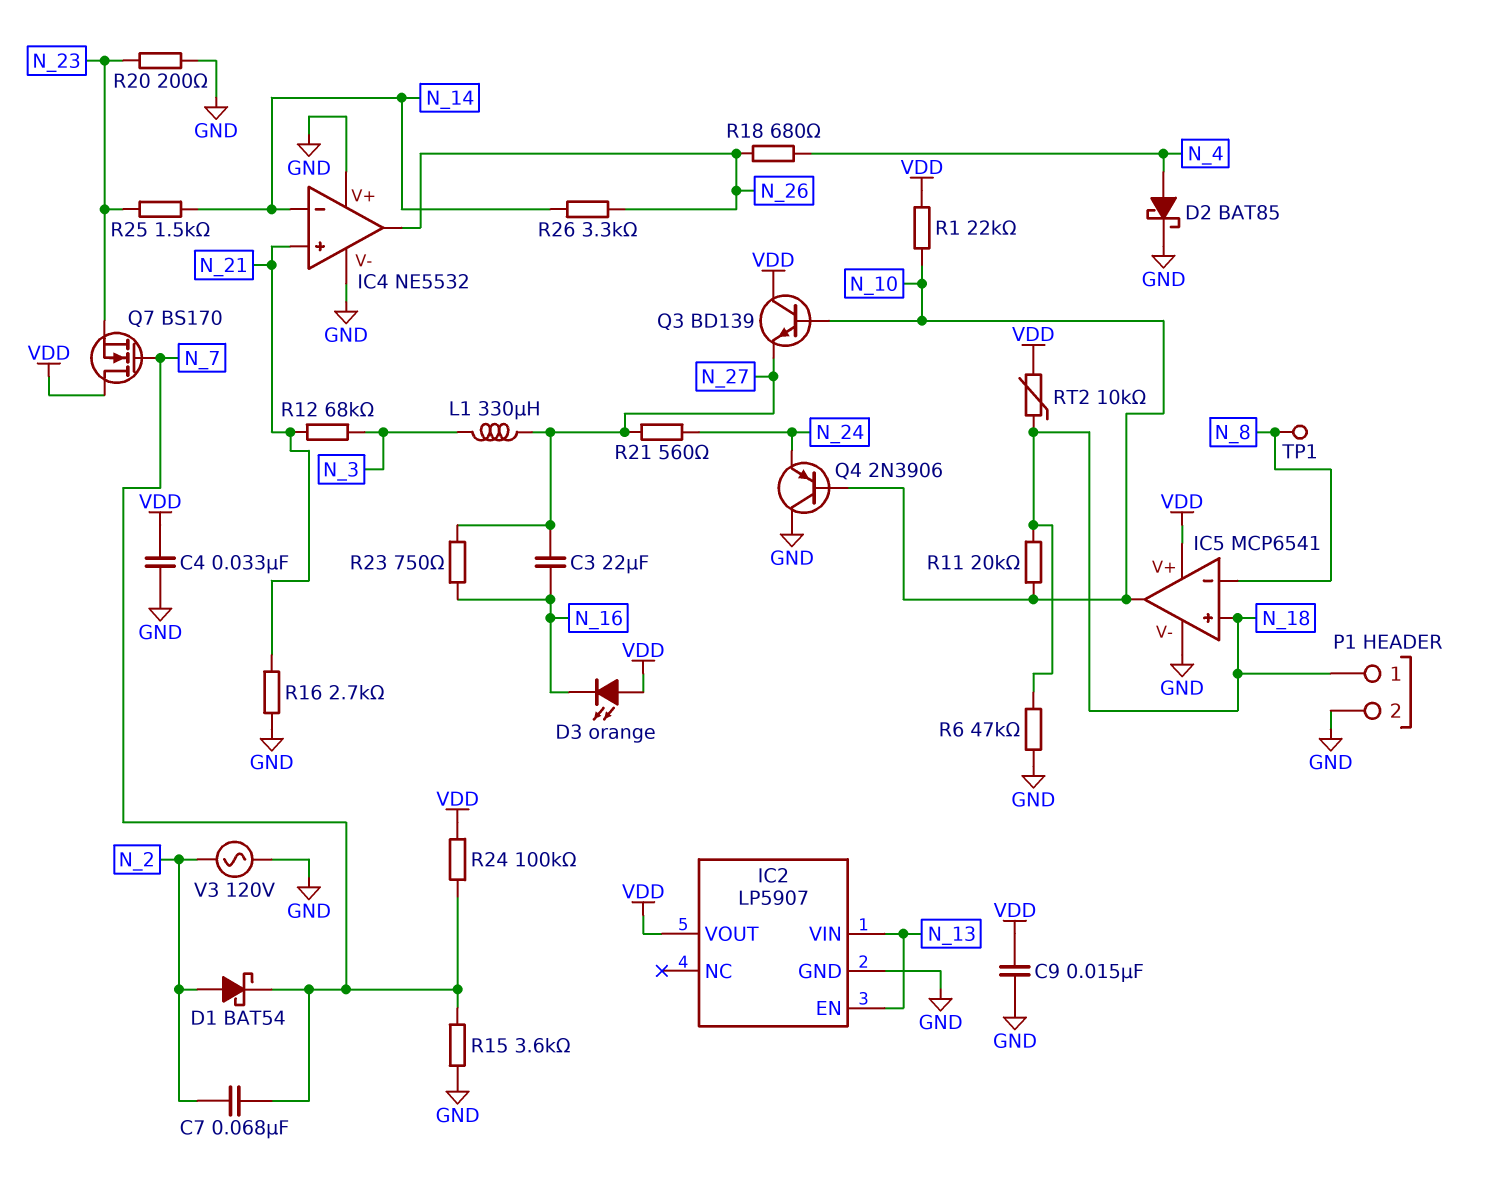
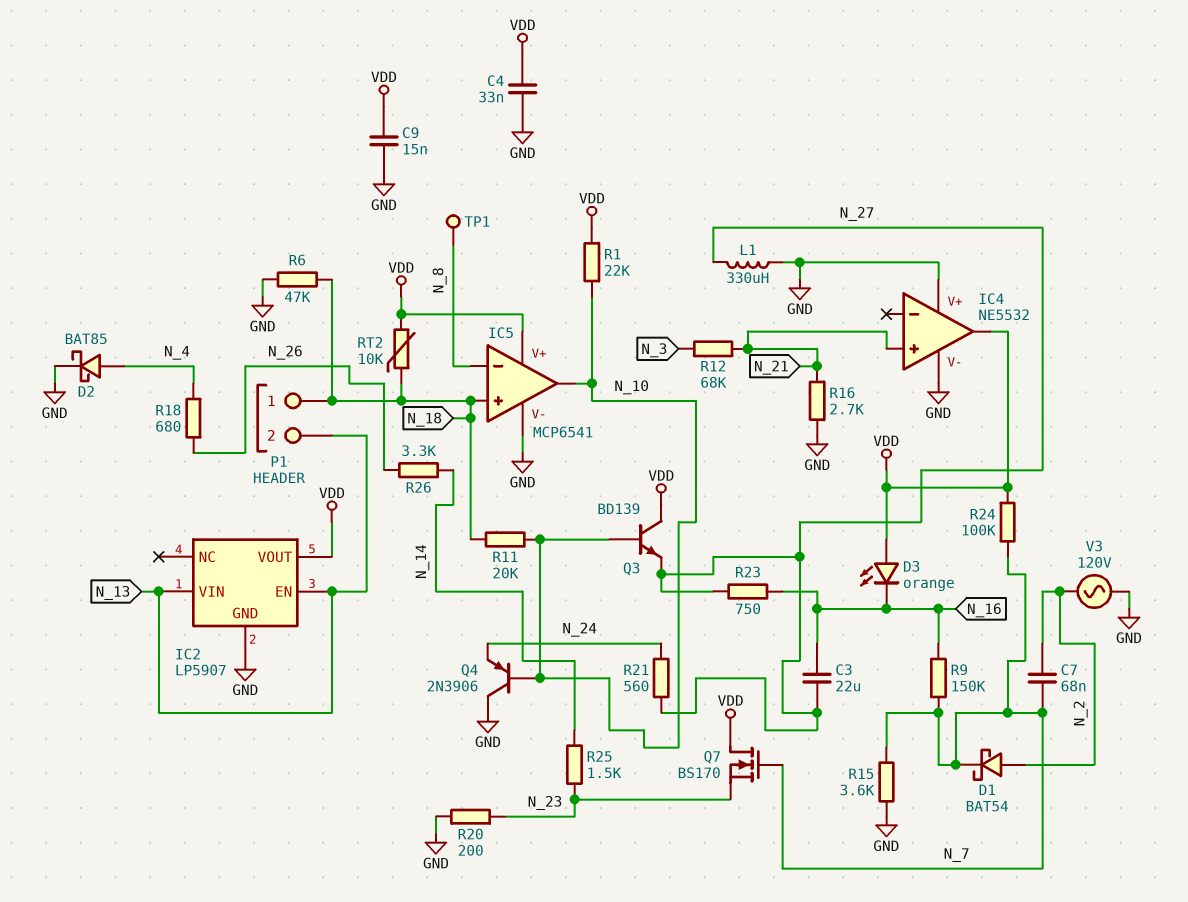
IC4 pin in-: N_14 -> none
IC4 pin out: N_26 -> VDD
L1: 330uH (N_3, N_27) -> 330uH (GND, N_27)
P1 pin 2: GND -> N_13
R9: none -> 150k (N_7, N_16)

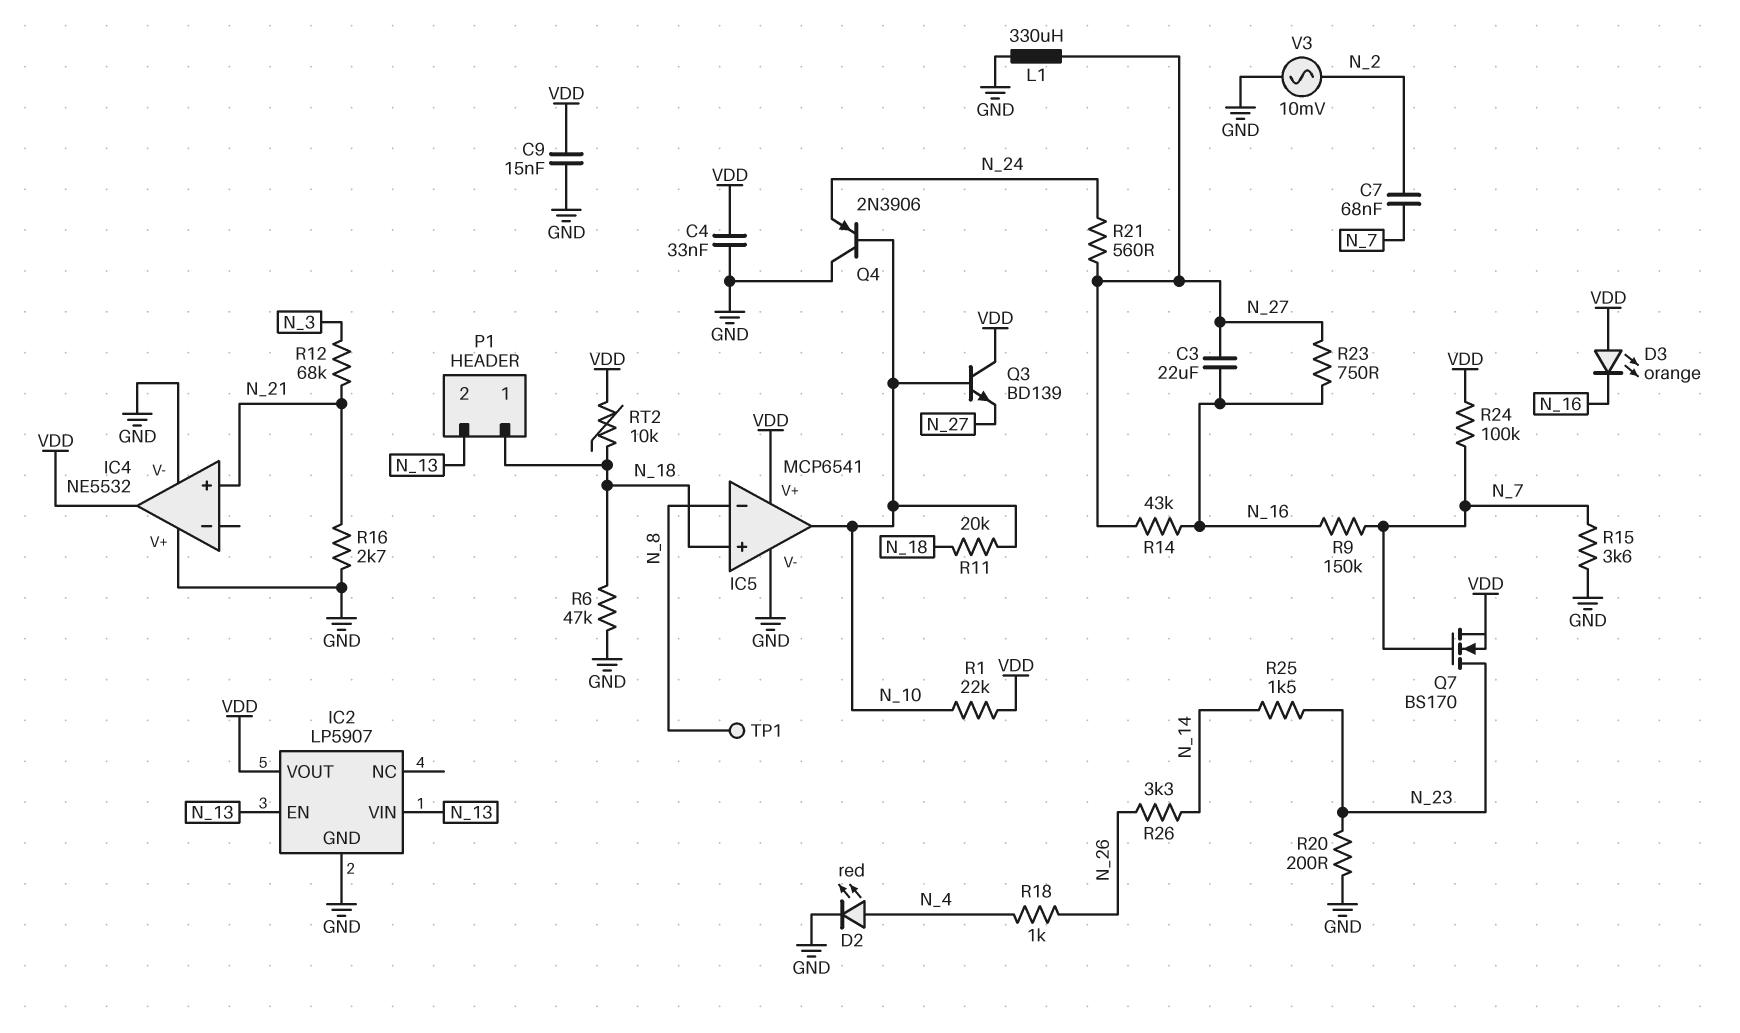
D1: schottky BAT54 (A N_2, K N_7) -> none
D2: schottky BAT85 (A N_4, K GND) -> LED red (A N_4, K GND)
Q7: NMOS BS170 (G N_7, D VDD, S N_23) -> NMOS BS170 (G N_7, D N_23, S VDD)
R14: none -> 43k (N_16, N_27)
R18: 680 (N_4, N_26) -> 1k (N_4, N_26)
V3: AC 120V (GND, N_2) -> AC 10mV (GND, N_2)

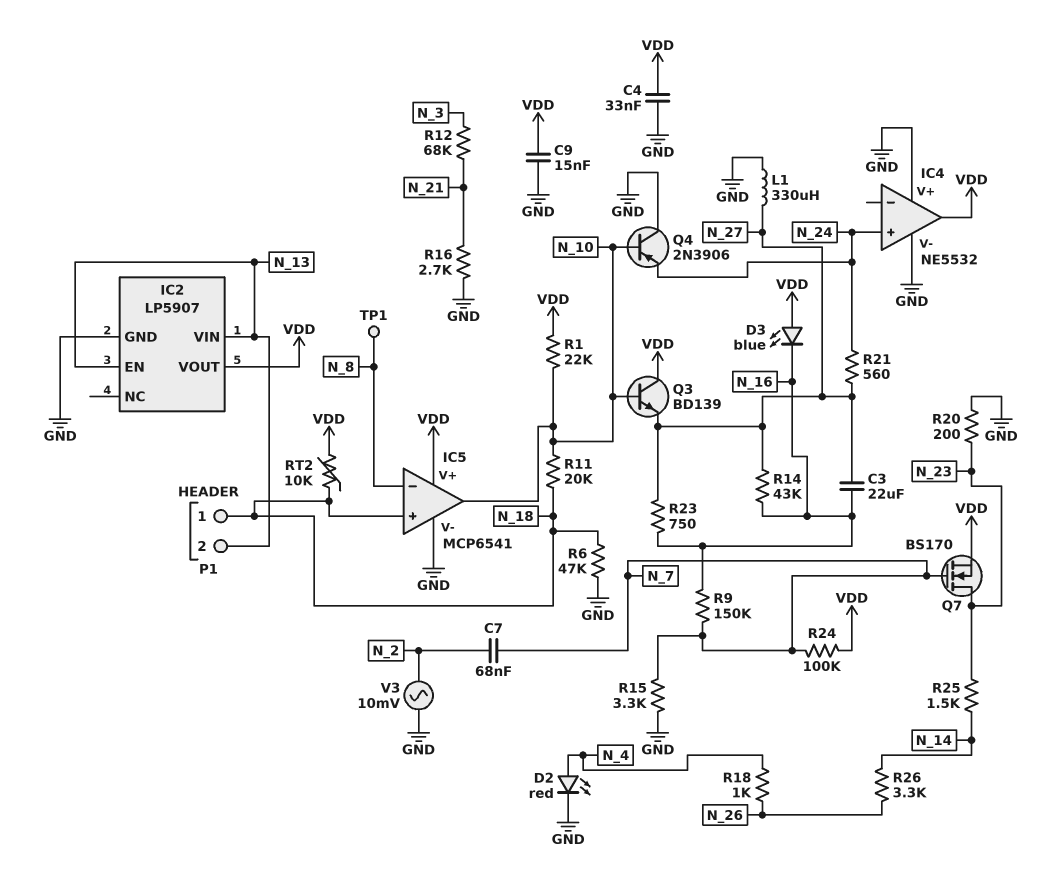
D3: LED orange (A VDD, K N_16) -> LED blue (A VDD, K N_16)
IC4 pin in+: N_21 -> N_24
R15: 3.6k (GND, N_7) -> 3.3k (GND, N_7)

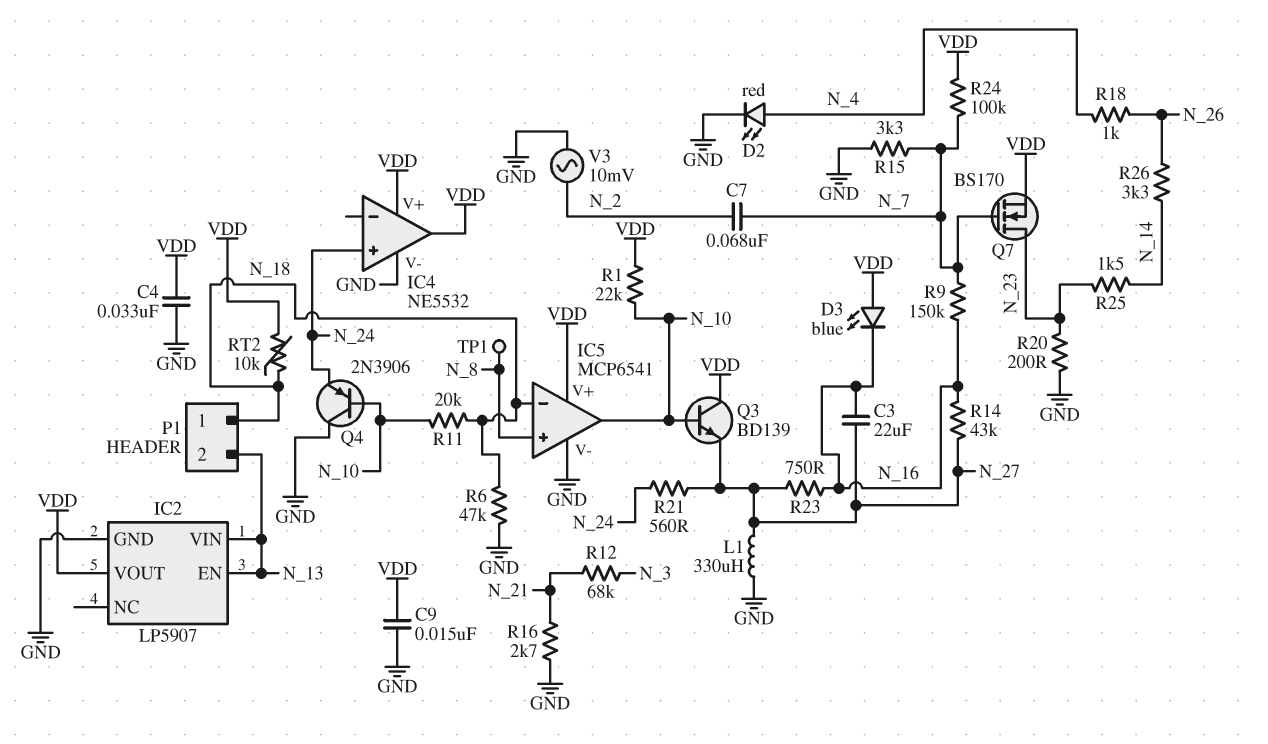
IC4 pin V+: GND -> VDD
IC5 pin in+: N_18 -> N_8
IC5 pin in-: N_8 -> N_18

